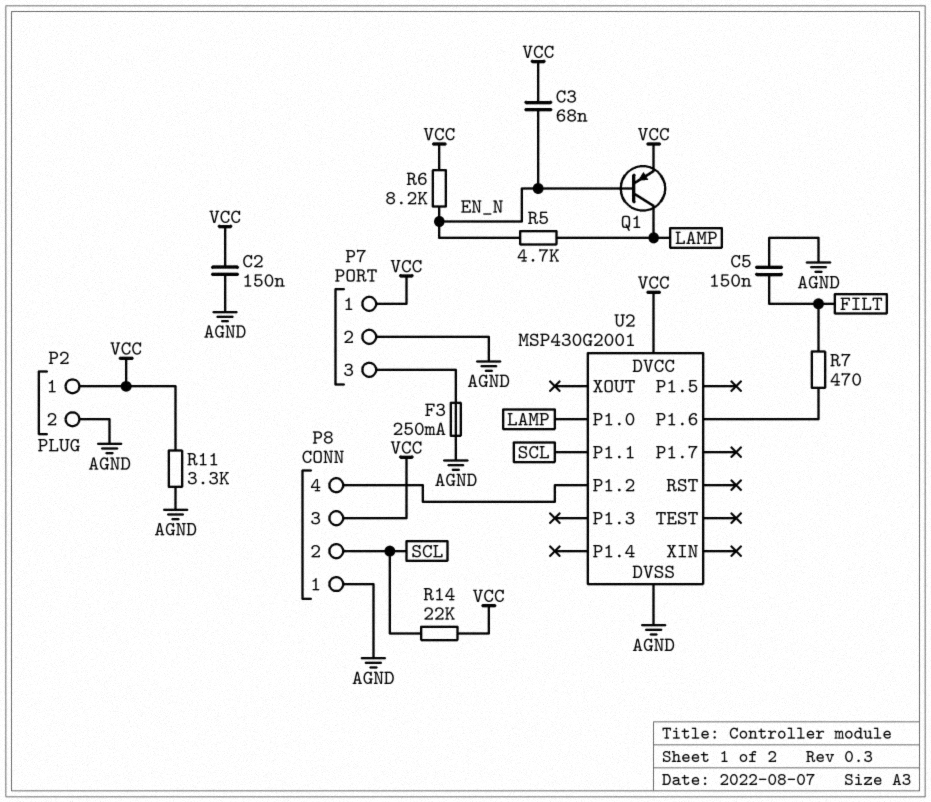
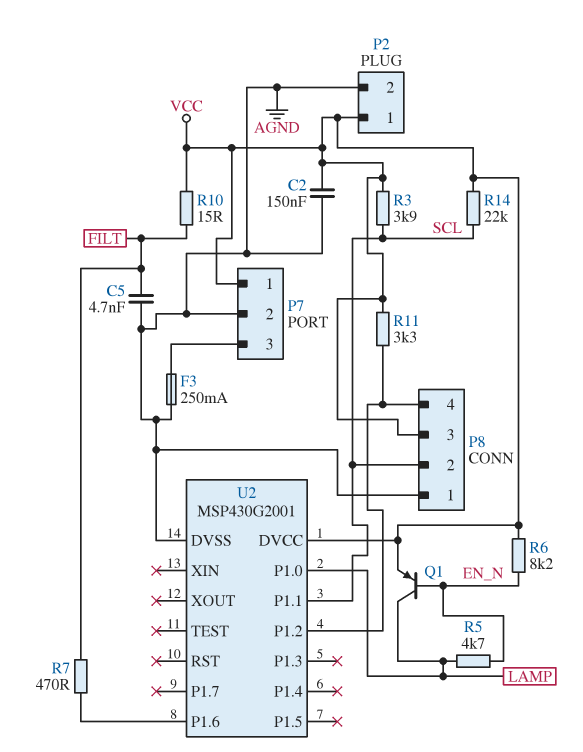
C3: 68nF (EN_N, VCC) -> none
C5: 150nF (AGND, FILT) -> 4.7nF (AGND, FILT)
R3: none -> 3.9k (SCL, VCC)
R10: none -> 15 (FILT, VCC)
R11: 3.3k (AGND, VCC) -> 3.3k (P8/4, VCC)

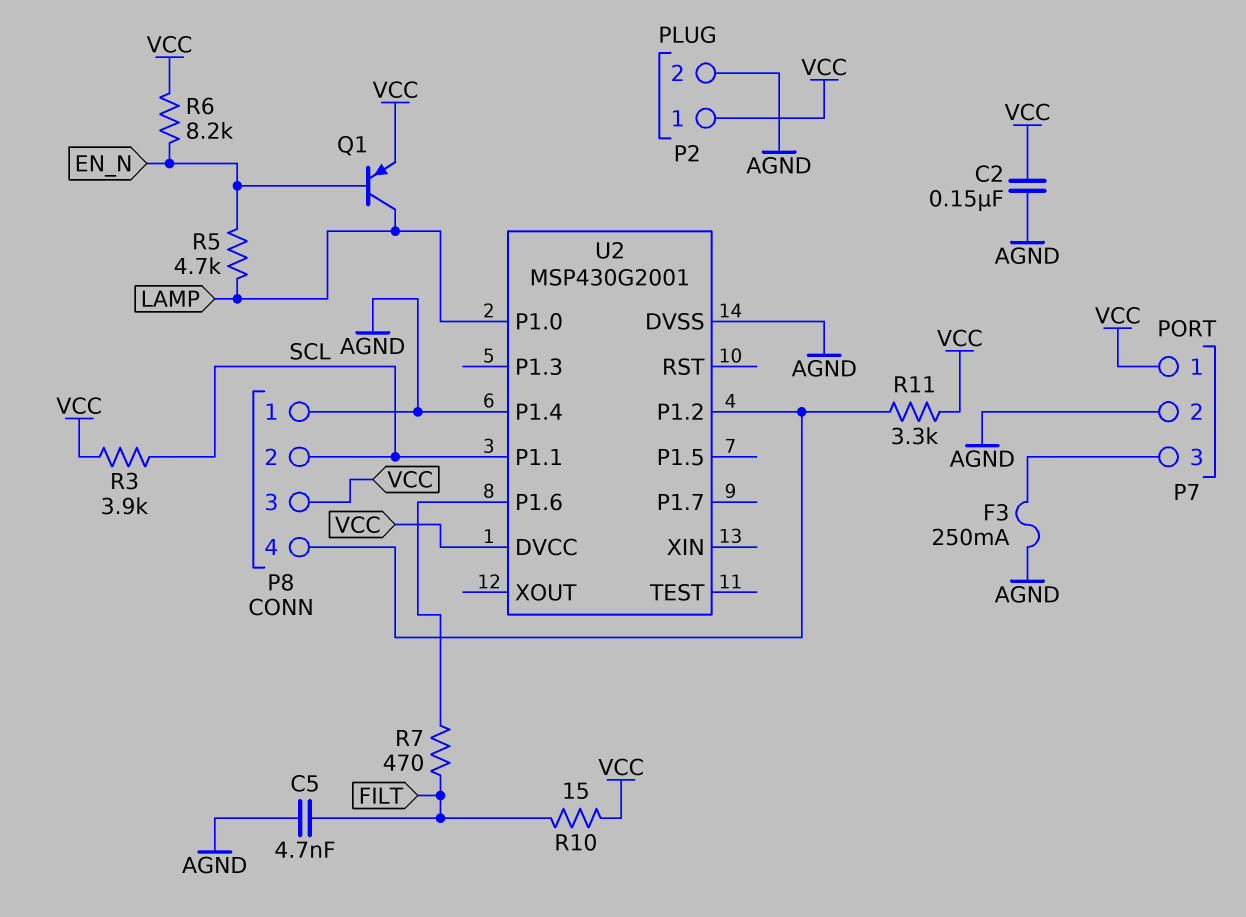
R14: 22k (SCL, VCC) -> none
U2 pin P1.4: none -> AGND

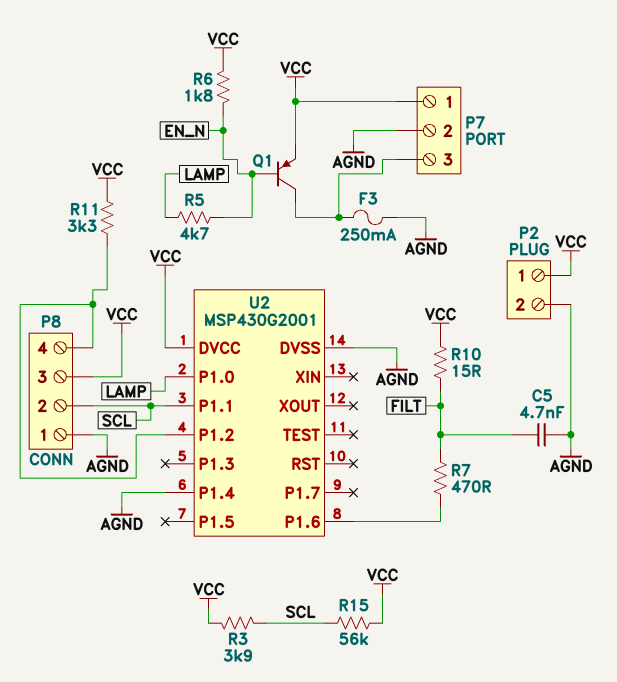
C2: 150nF (AGND, VCC) -> none
Q1: PNP (B EN_N, C LAMP, E VCC) -> PNP (B EN_N, C P7/3, E VCC)
R6: 8.2k (EN_N, VCC) -> 1.8k (EN_N, VCC)
R15: none -> 56k (SCL, VCC)

